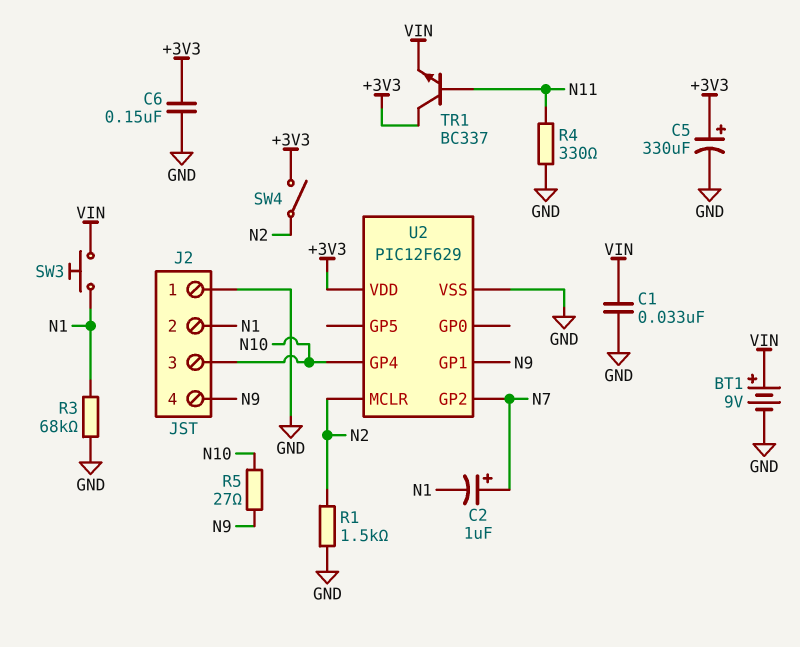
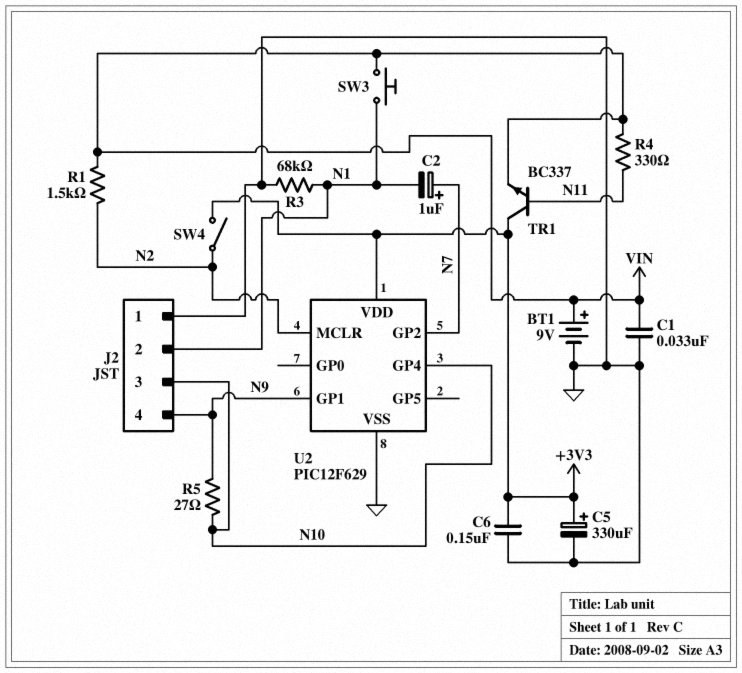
R1: 1.5k (GND, N2) -> 1.5k (N2, VIN)
R4: 330 (GND, N11) -> 330 (N11, VIN)

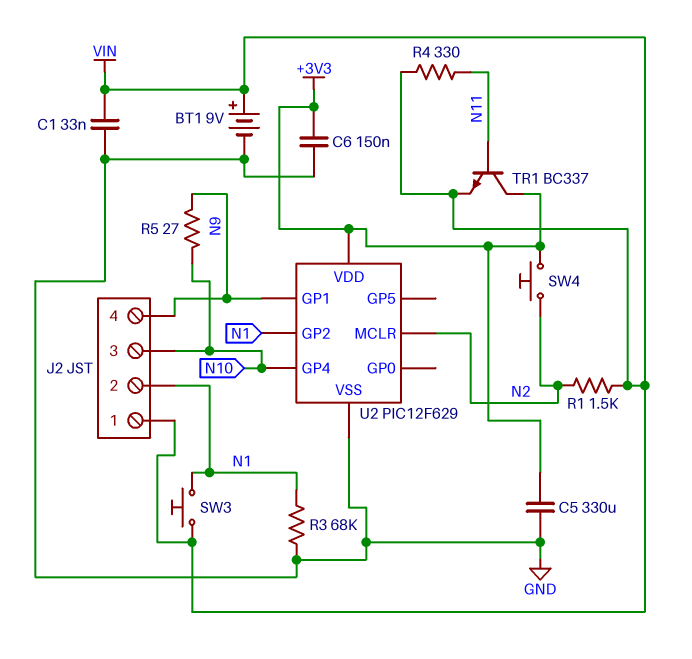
C2: 1uF (plus N7, minus N1) -> none
C5: 330uF (plus +3V3, minus GND) -> 330uF (+3V3, GND)
J2 pin 1: GND -> VIN
SW4: switch (+3V3, N2) -> button (+3V3, N2)
U2 pin GP2: N7 -> N1

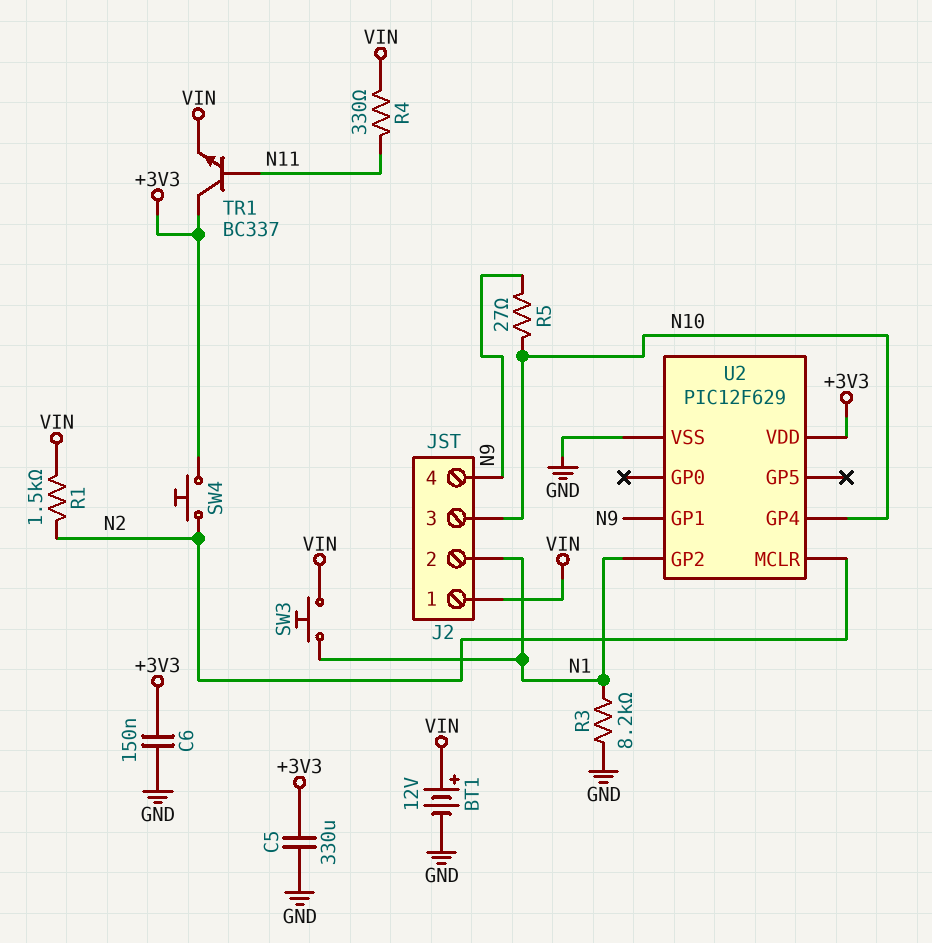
BT1: 9V (plus VIN, minus GND) -> 12V (plus VIN, minus GND)
C1: 33nF (GND, VIN) -> none
R3: 68k (GND, N1) -> 8.2k (GND, N1)

